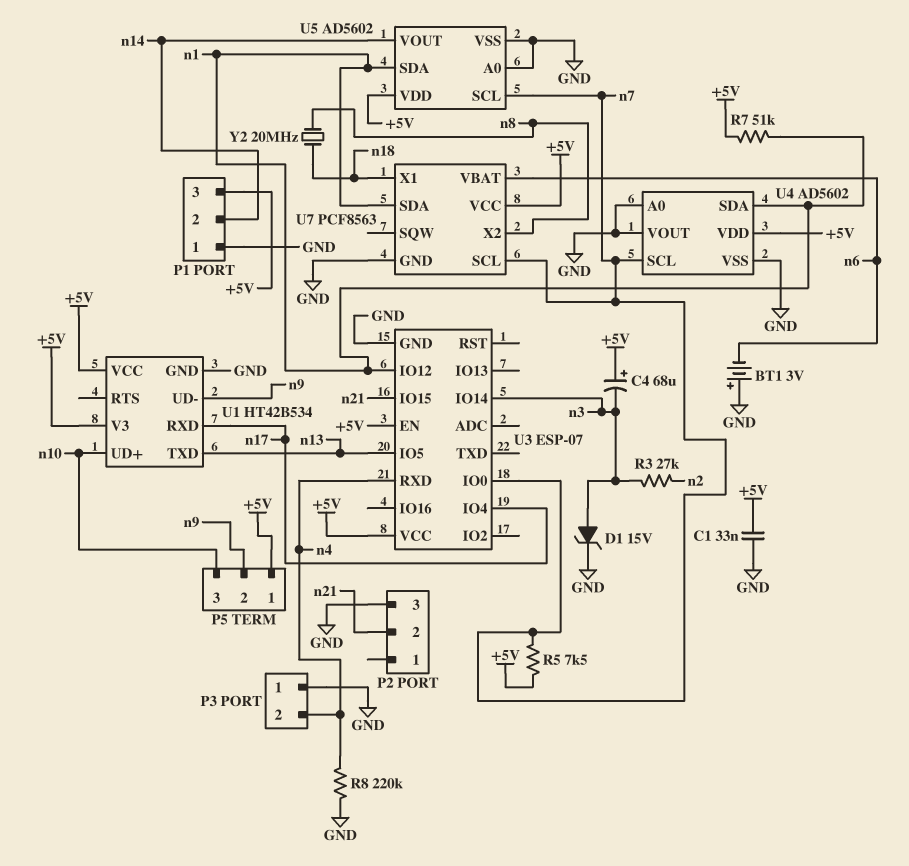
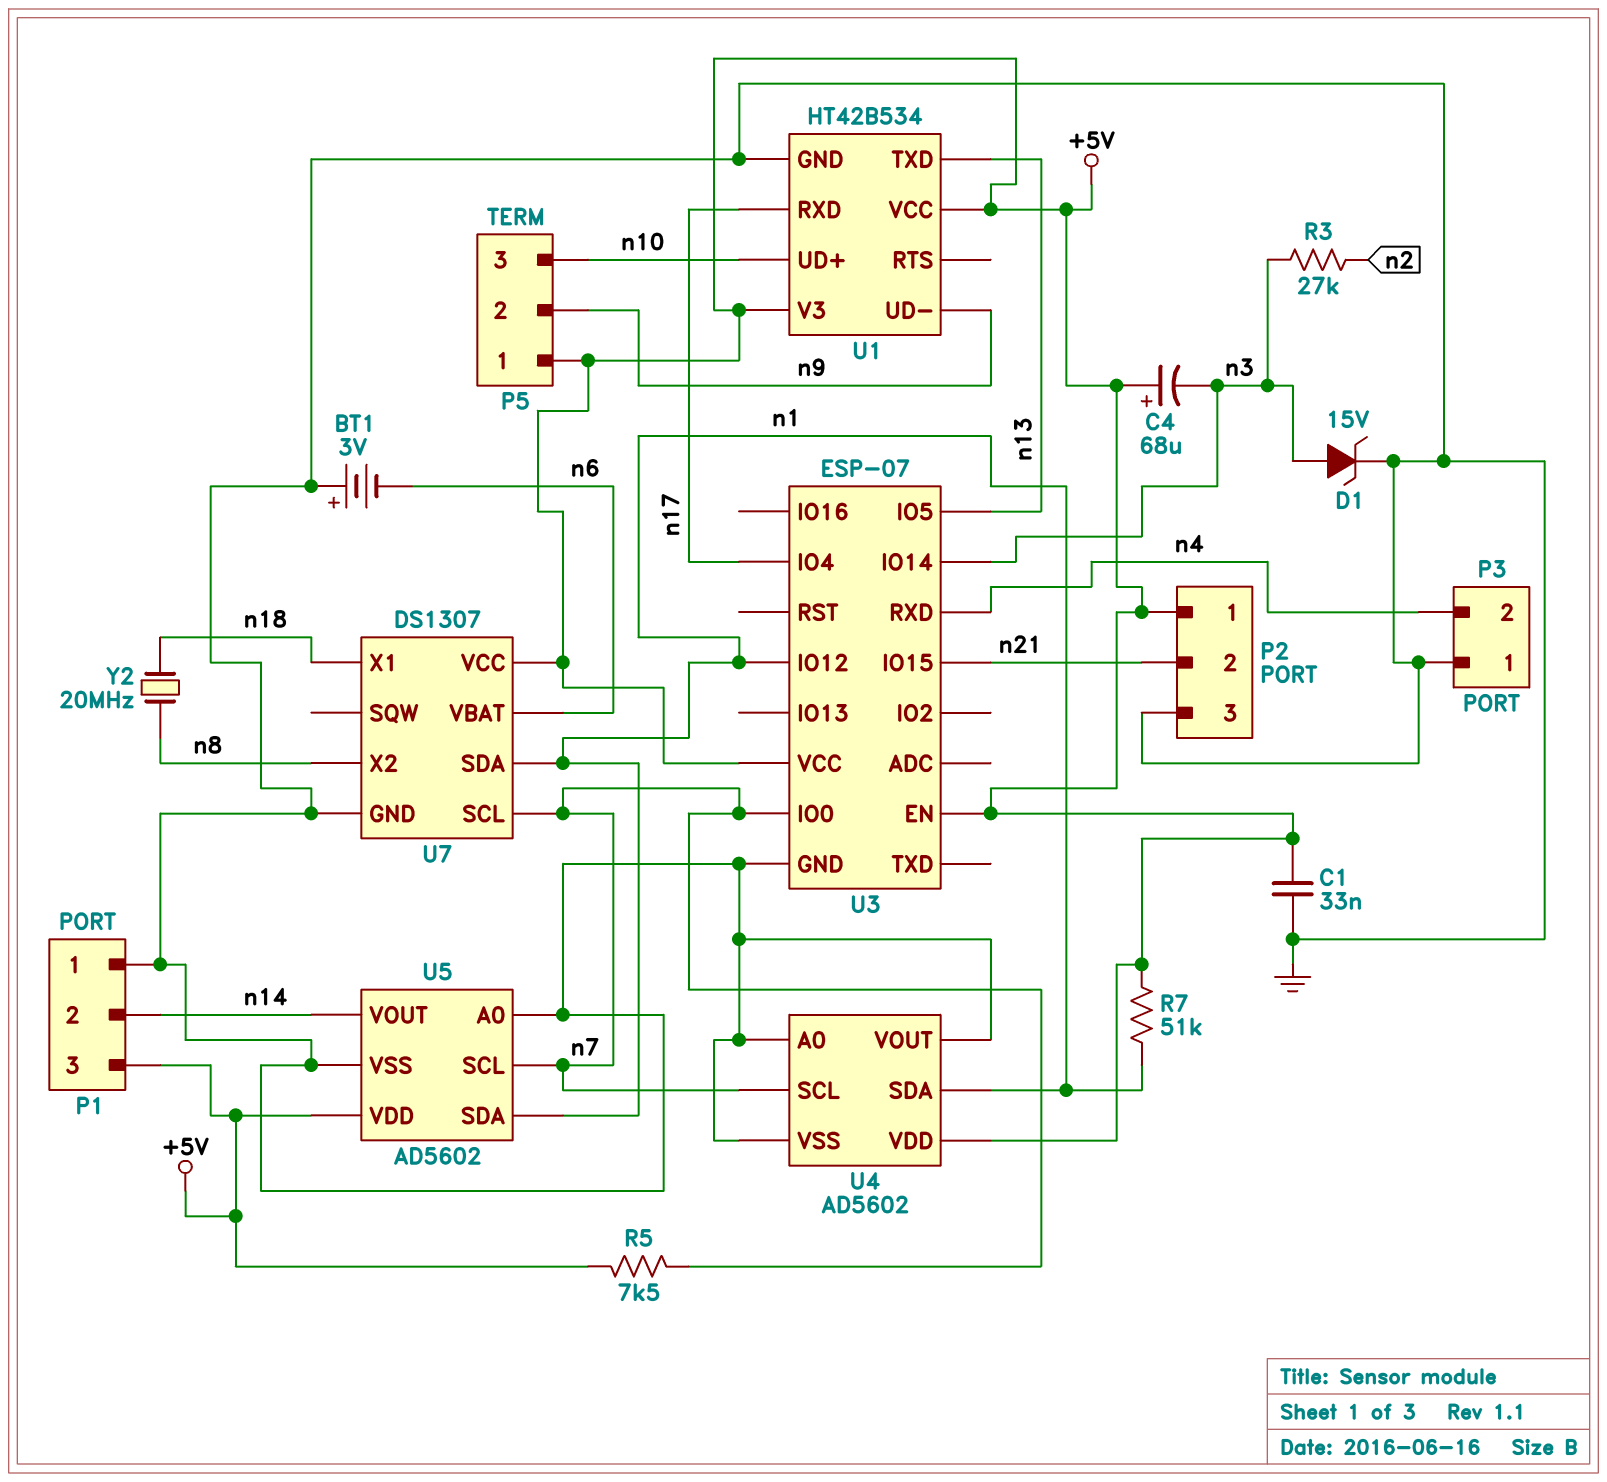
P2 pin 1: none -> +5V
R8: 220k (GND, n4) -> none
U7: PCF8563 -> DS1307

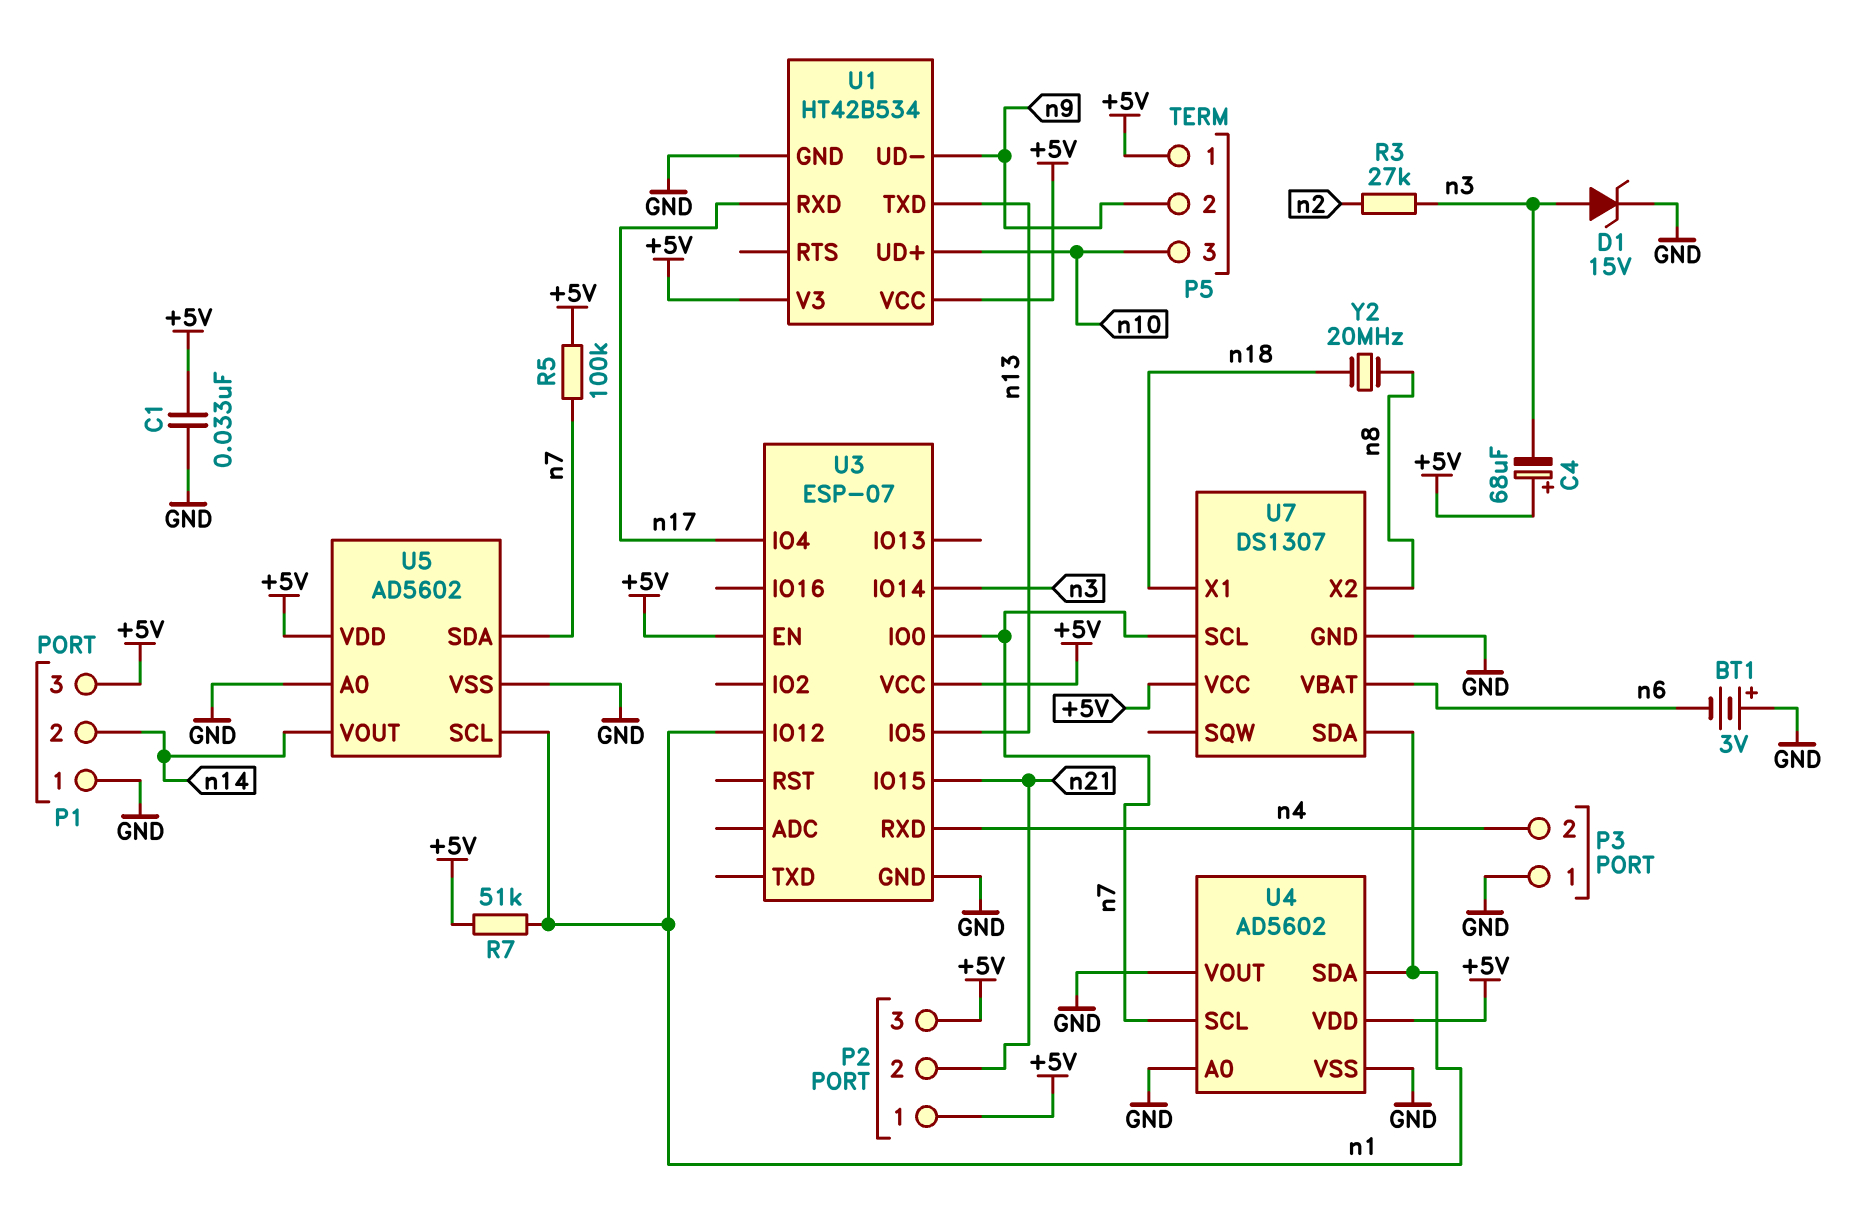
P2 pin 3: GND -> +5V
R5: 7.5k (+5V, n7) -> 100k (+5V, n7)
U5 pin SCL: n7 -> n1
U5 pin SDA: n1 -> n7

